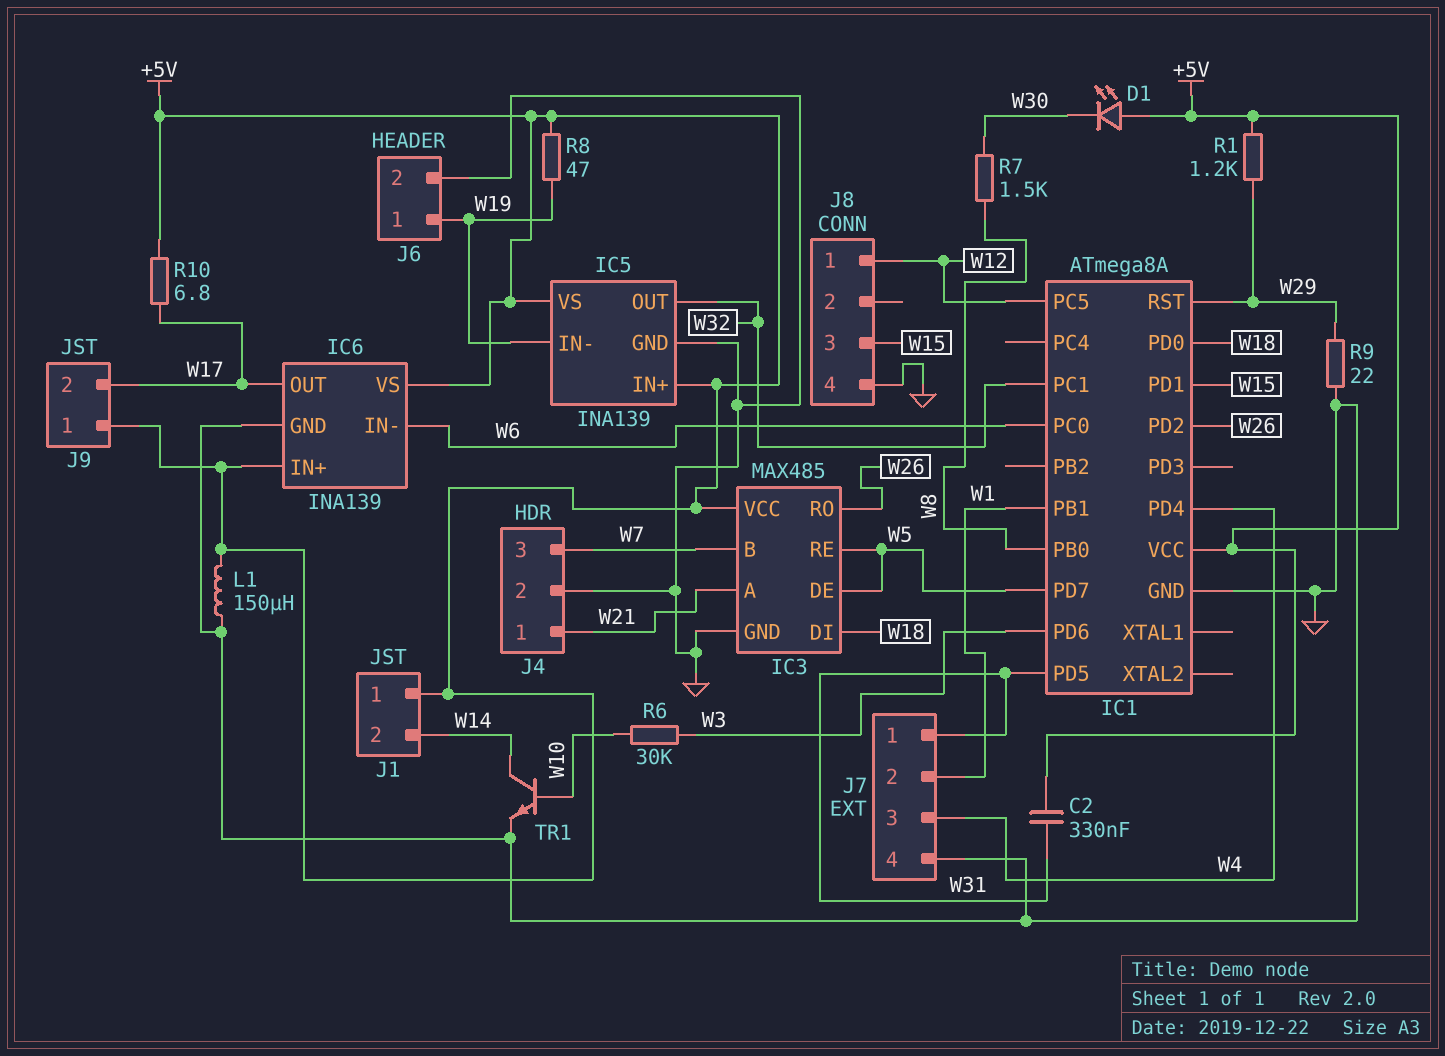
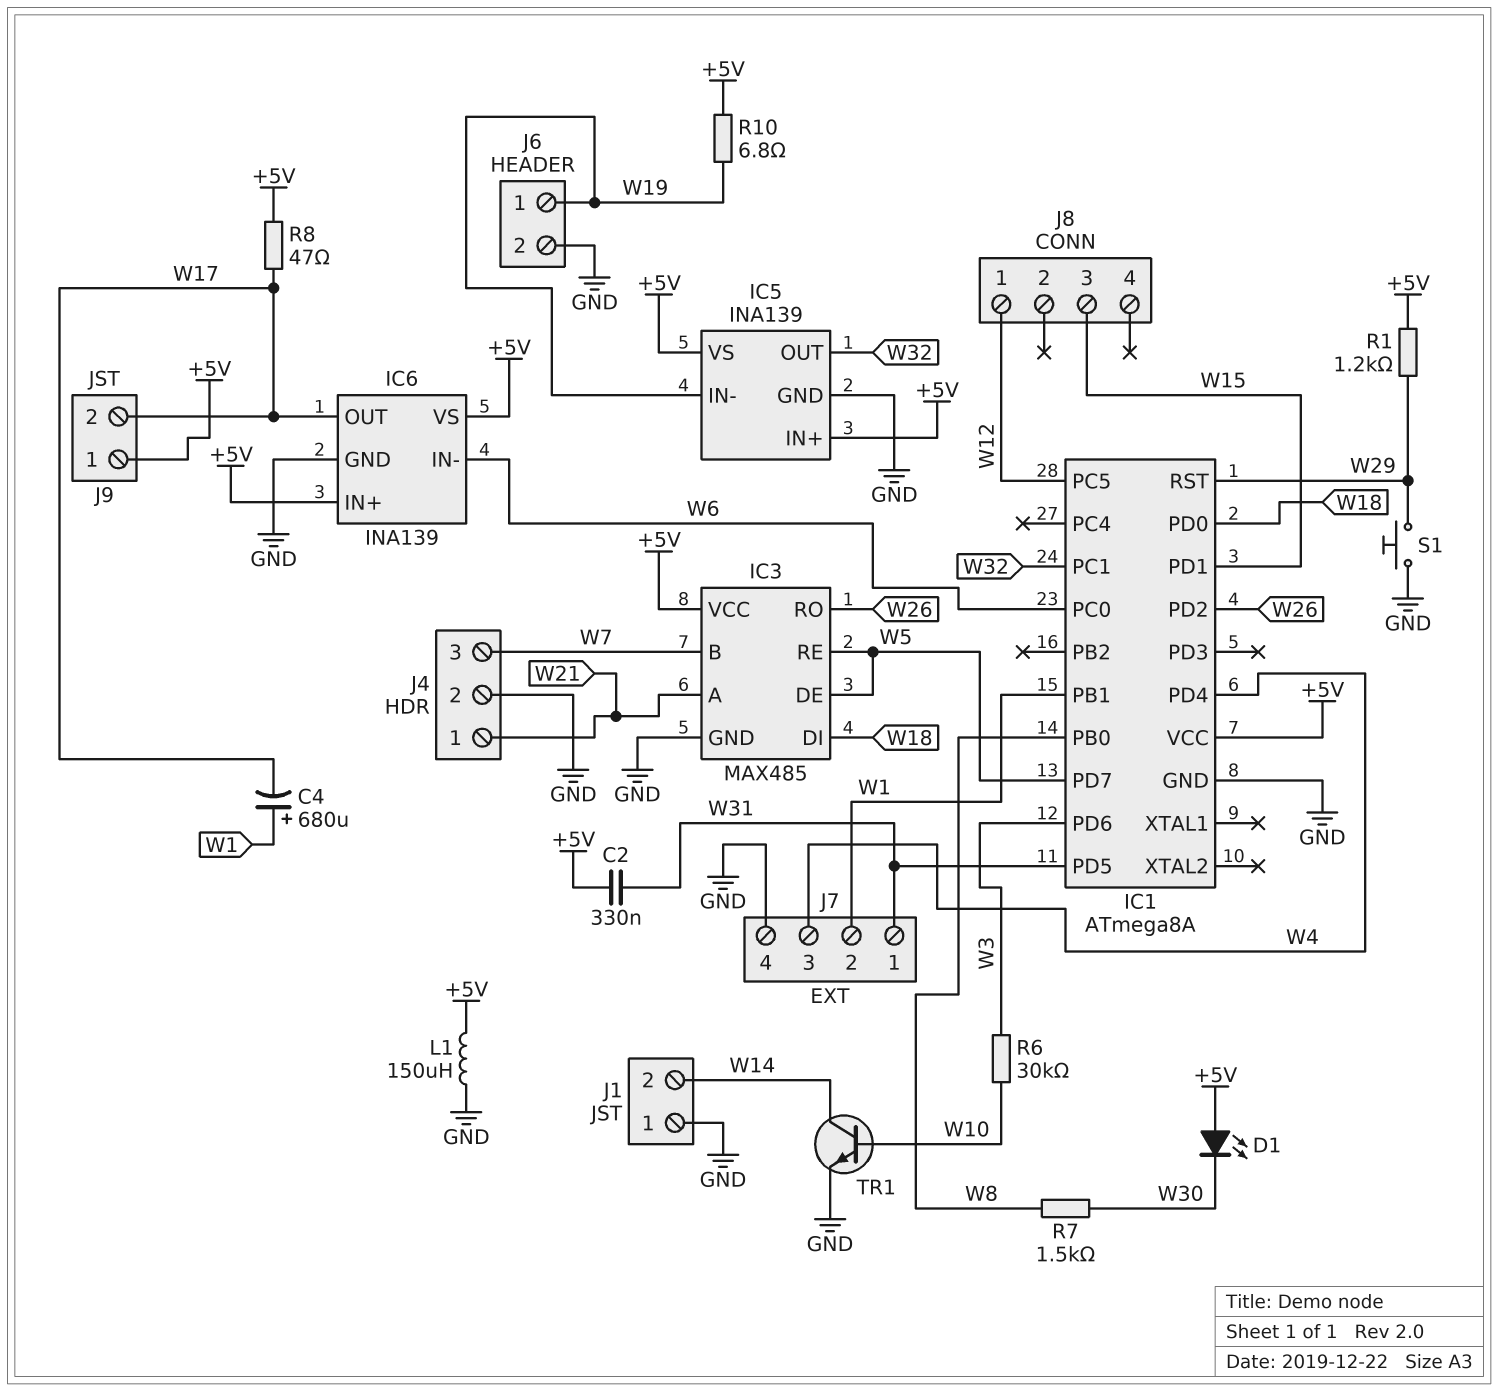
C4: none -> 680uF (plus W1, minus W17)
J1 pin 1: +5V -> GND
J8 pin 4: GND -> none
R8: 47 (+5V, W19) -> 47 (+5V, W17)
R9: 22 (GND, W29) -> none
R10: 6.8 (+5V, W17) -> 6.8 (+5V, W19)
S1: none -> button (GND, W29)

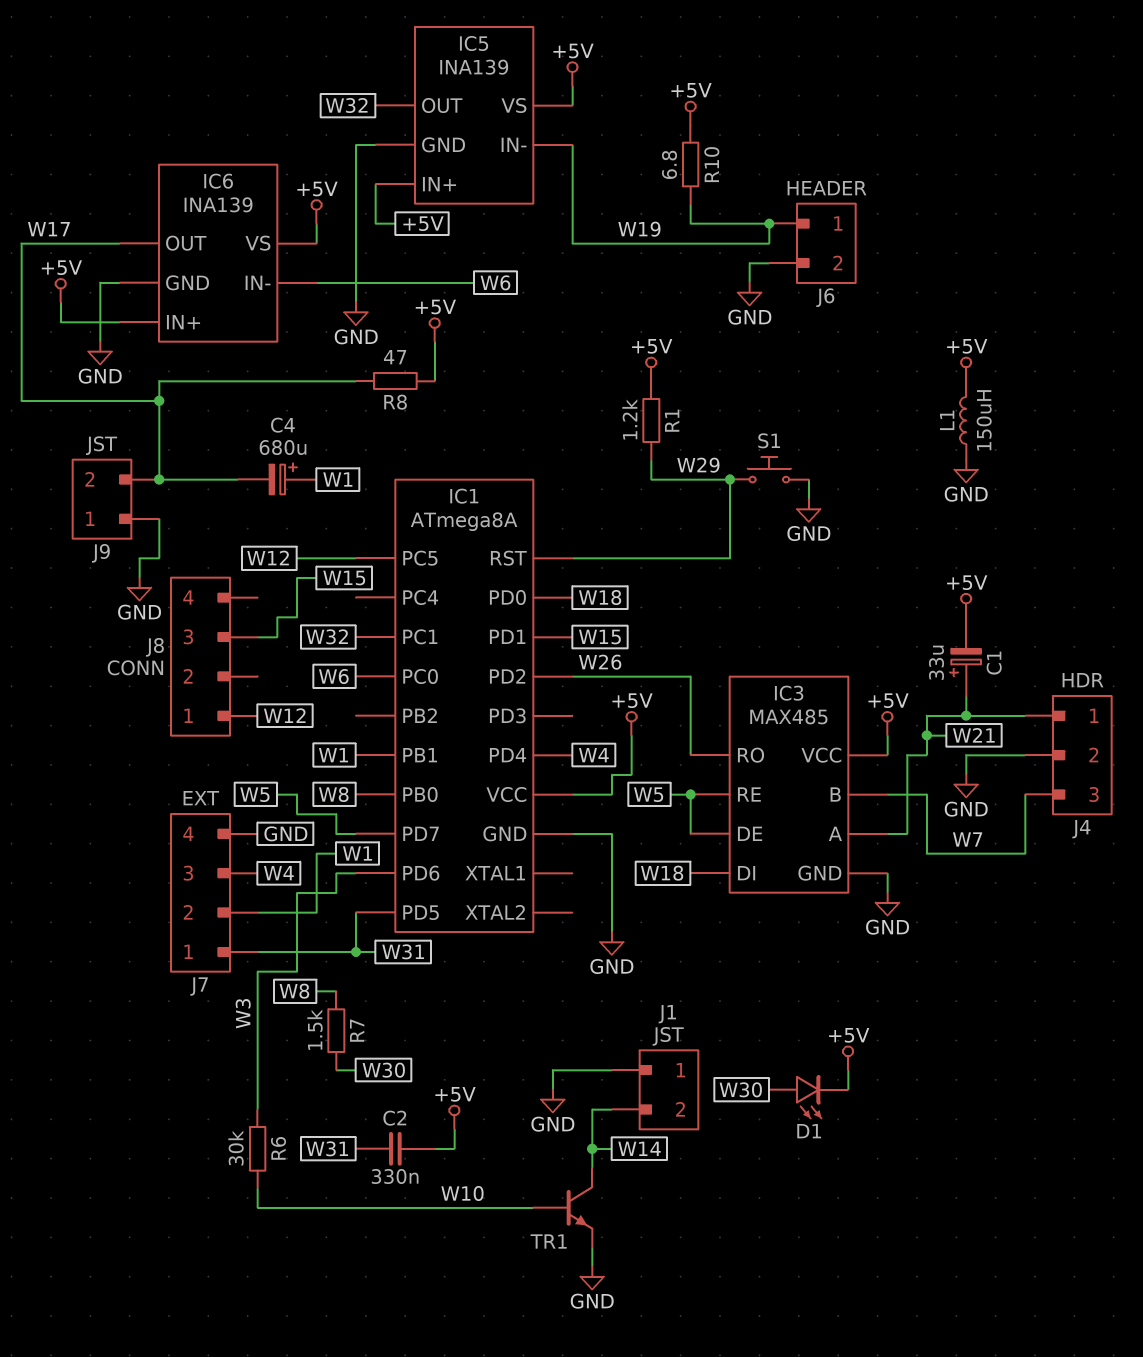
C1: none -> 33uF (plus W21, minus +5V)
D1: LED (A +5V, K W30) -> LED (A W30, K +5V)
J9 pin 1: +5V -> GND

